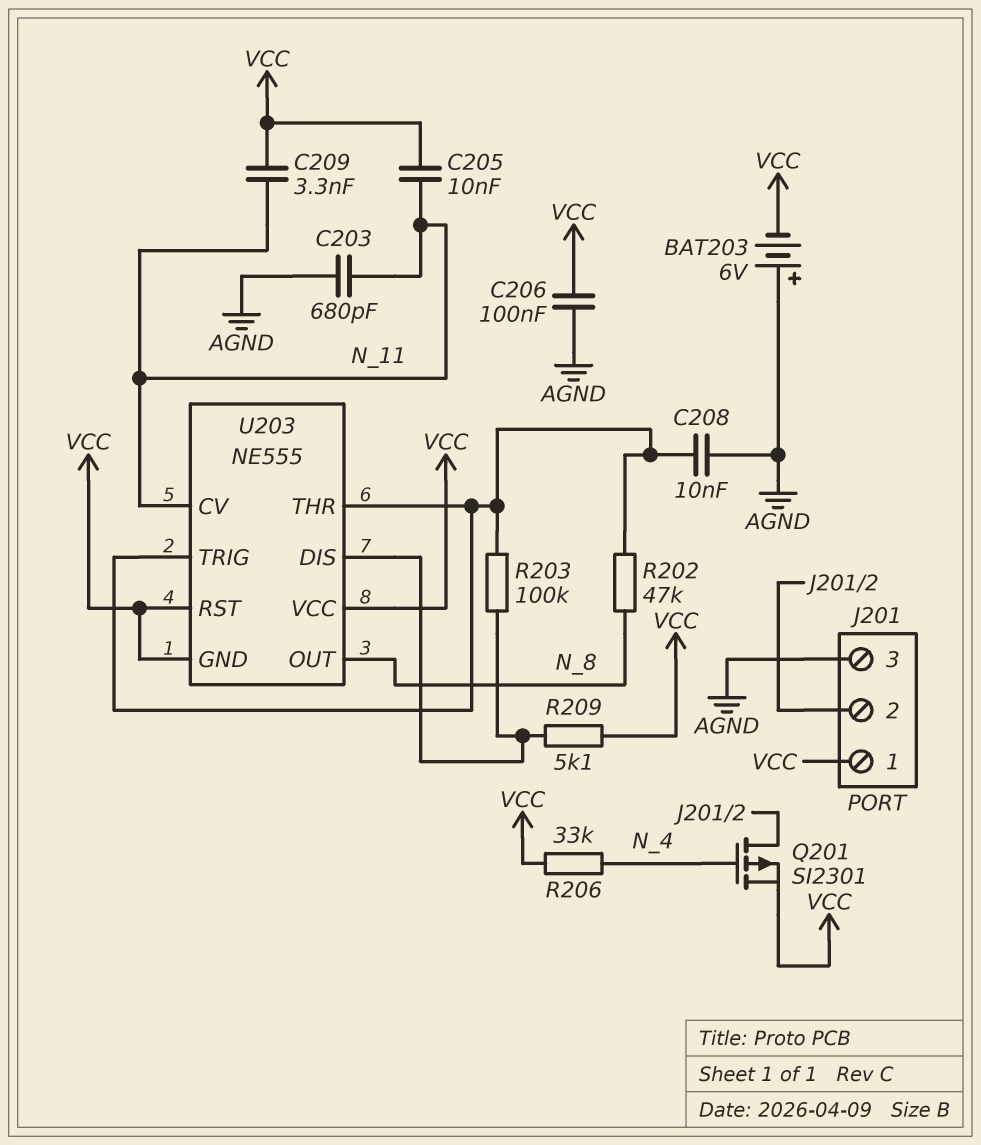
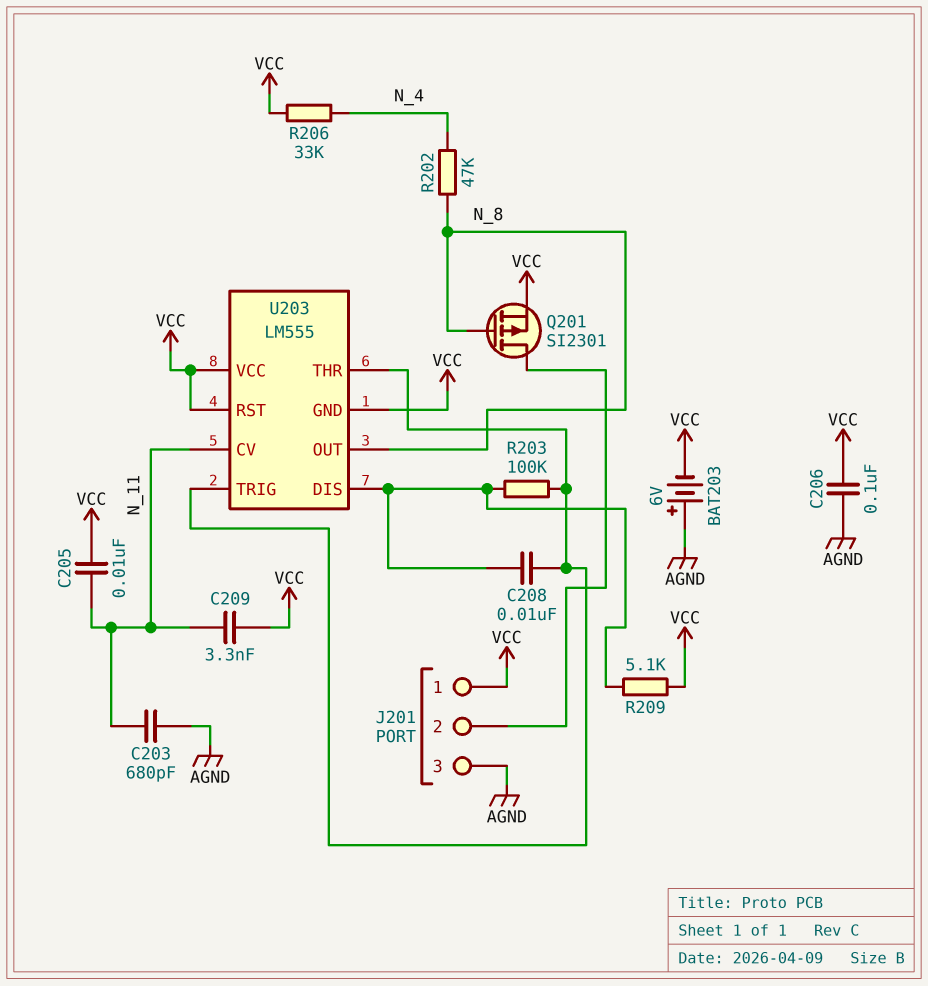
C208: 10nF (AGND, U203/THR) -> 10nF (U203/DIS, U203/THR)
Q201: PMOS SI2301 (G N_4, D J201/2, S VCC) -> PMOS SI2301 (G N_8, D J201/2, S VCC)
R202: 47k (N_8, U203/THR) -> 47k (N_4, N_8)
U203: NE555 -> LM555

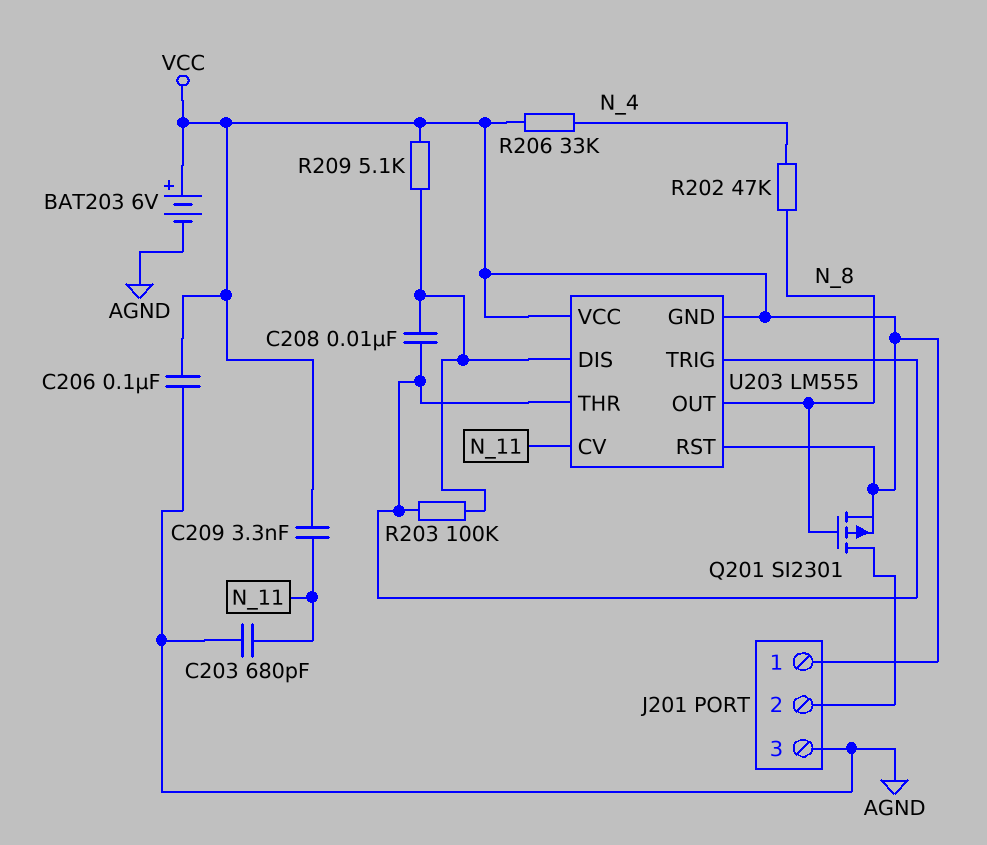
BAT203: 6V (plus AGND, minus VCC) -> 6V (plus VCC, minus AGND)
C205: 10nF (N_11, VCC) -> none

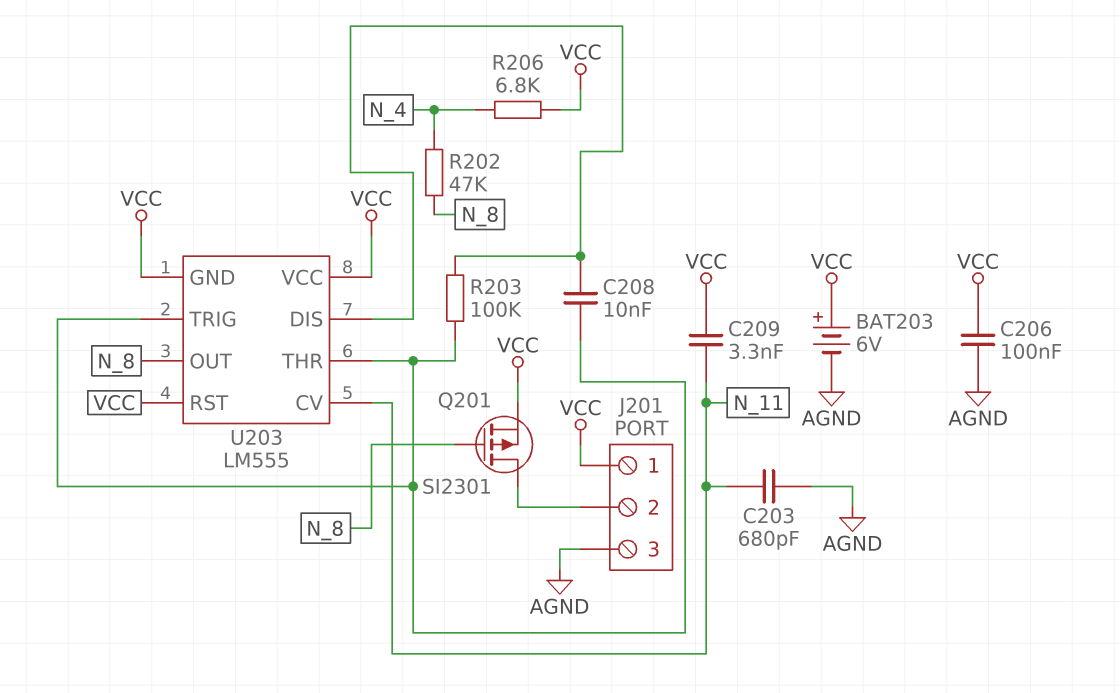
R206: 33k (N_4, VCC) -> 6.8k (N_4, VCC)
R209: 5.1k (U203/DIS, VCC) -> none

